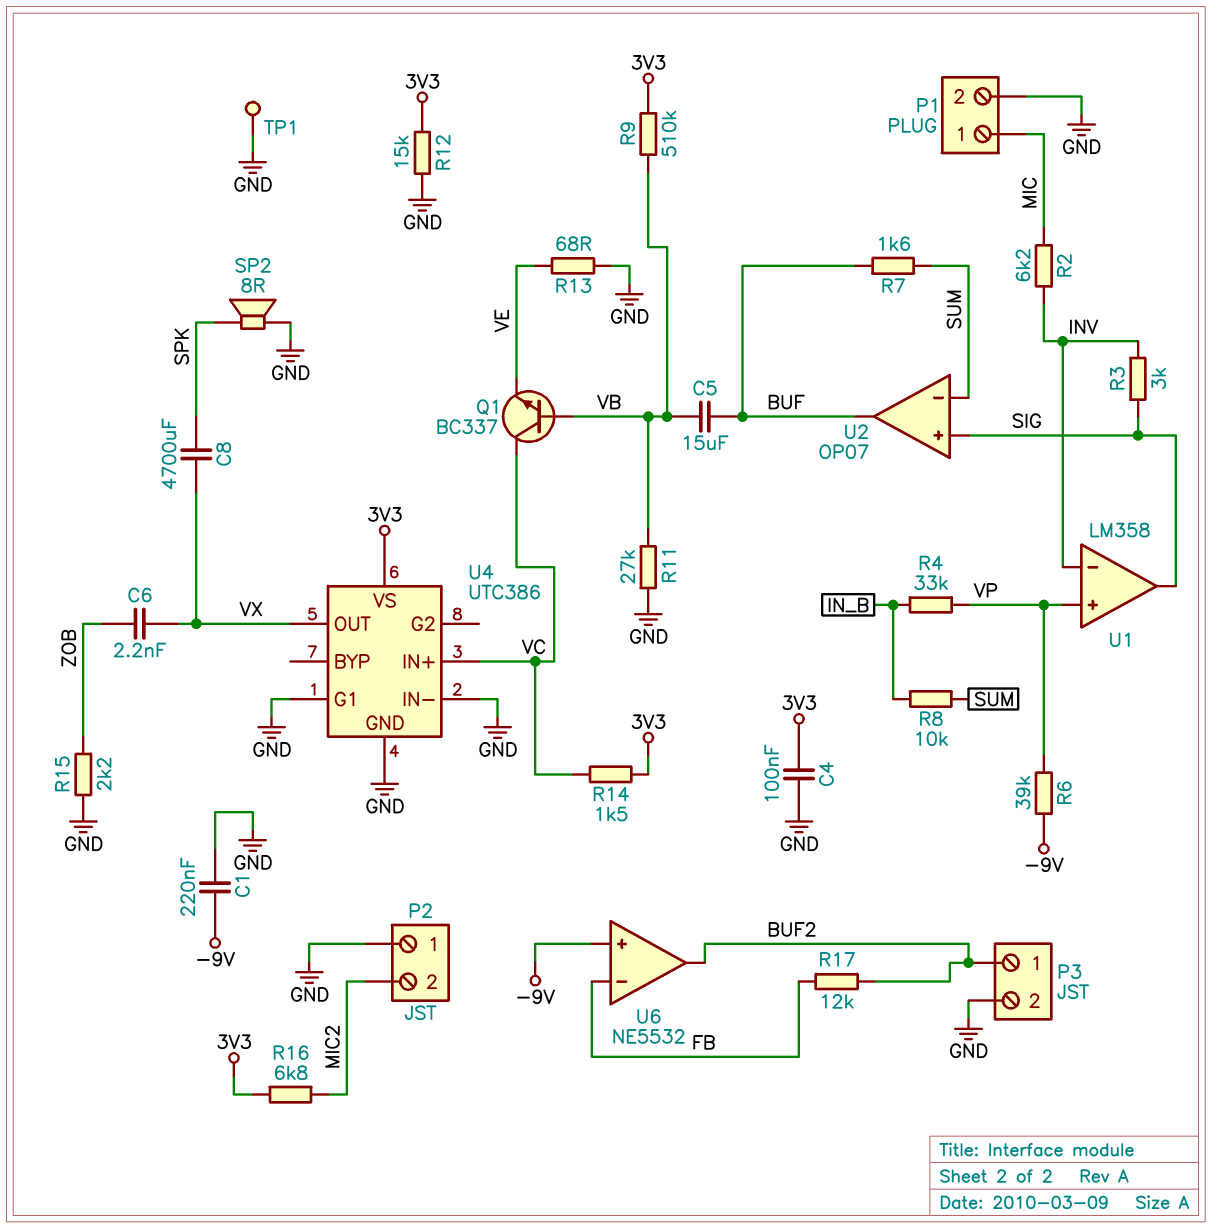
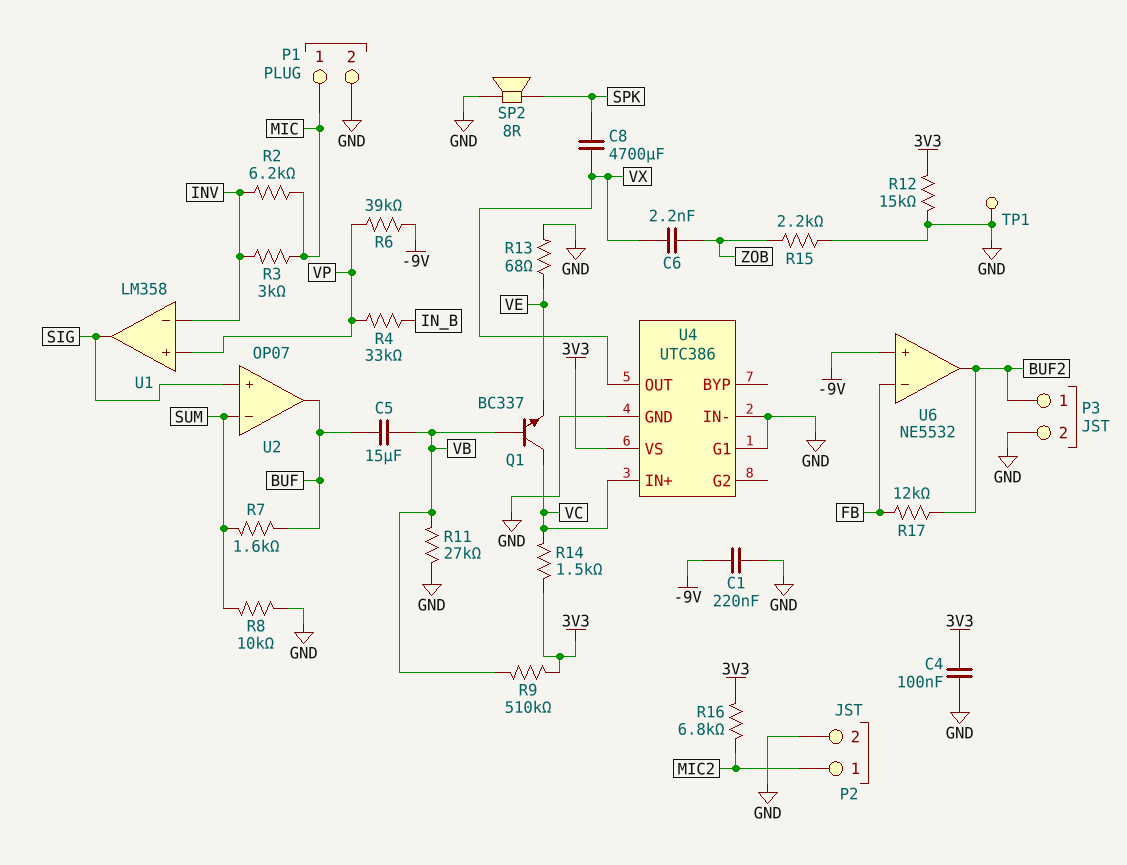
P2 pin 1: GND -> MIC2
P2 pin 2: MIC2 -> GND
R3: 3k (INV, SIG) -> 3k (INV, MIC)
R8: 10k (IN_B, SUM) -> 10k (GND, SUM)

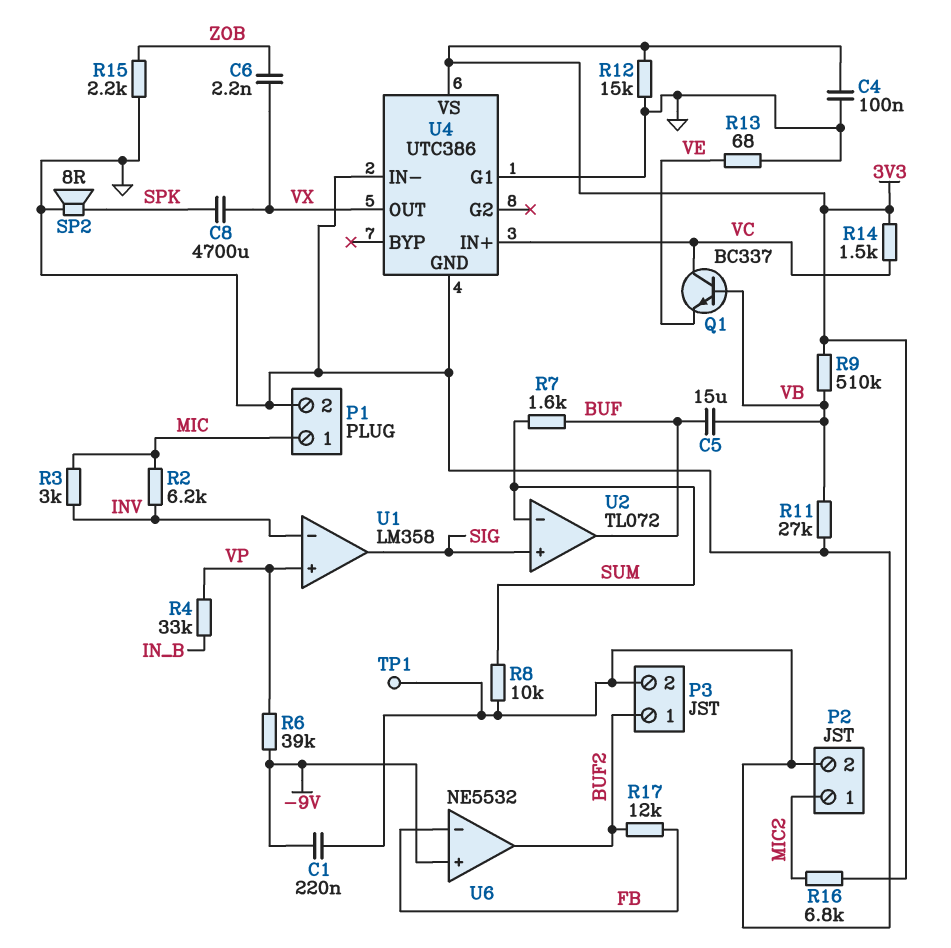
U2: OP07 -> TL072

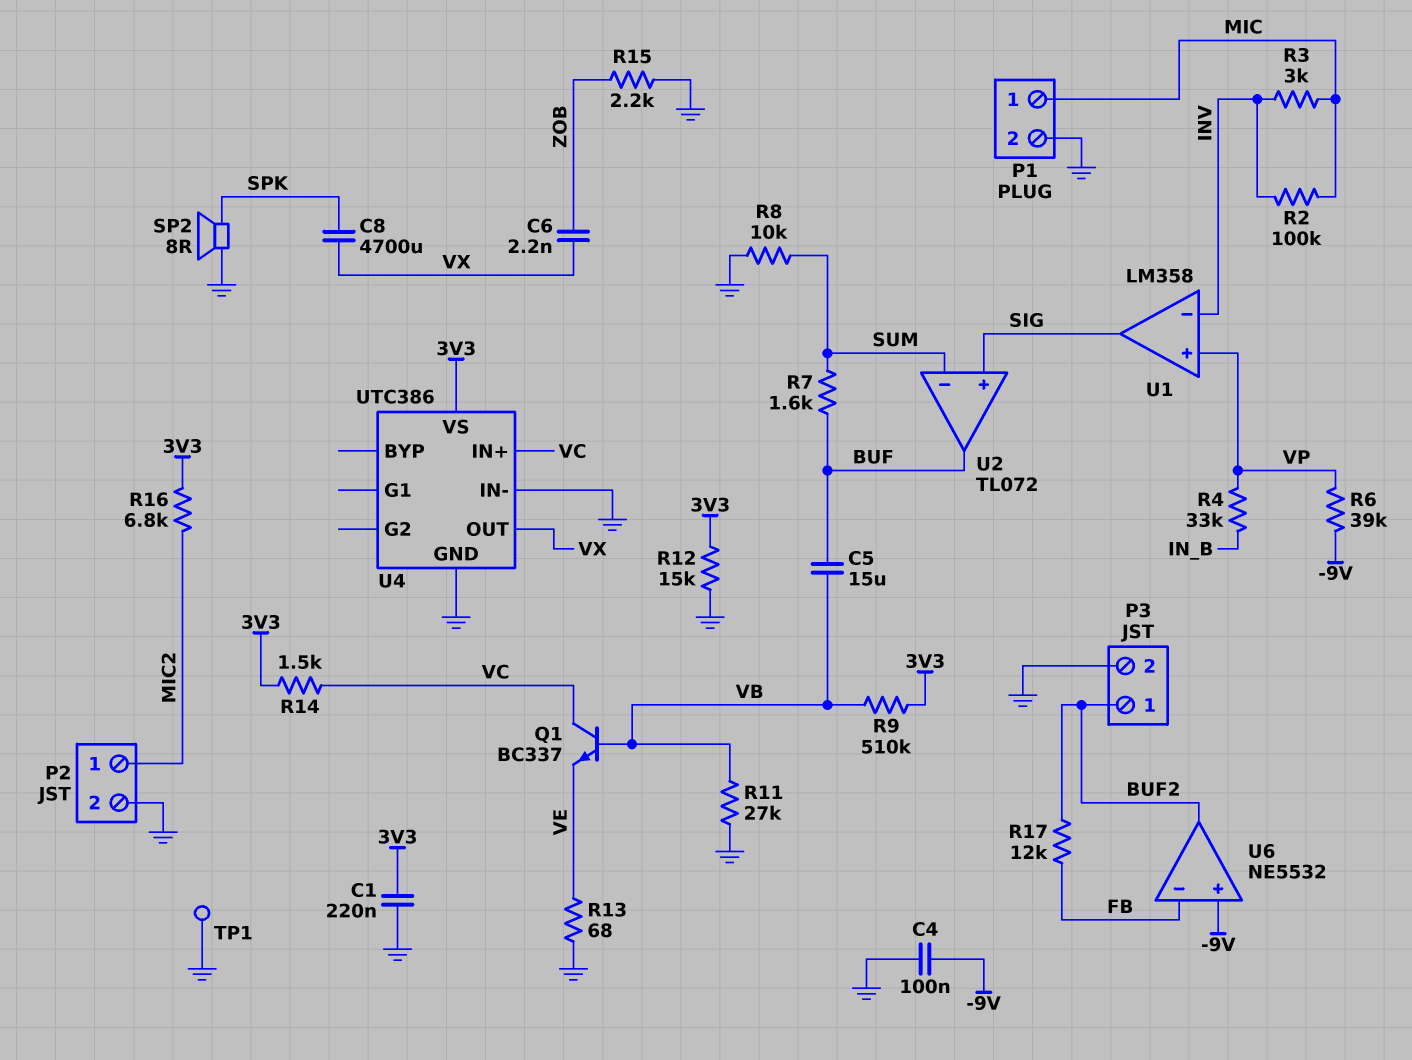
C1: 220nF (-9V, GND) -> 220nF (3V3, GND)
C4: 100nF (3V3, GND) -> 100nF (-9V, GND)
R2: 6.2k (INV, MIC) -> 100k (INV, MIC)
U4 pin G1: GND -> none

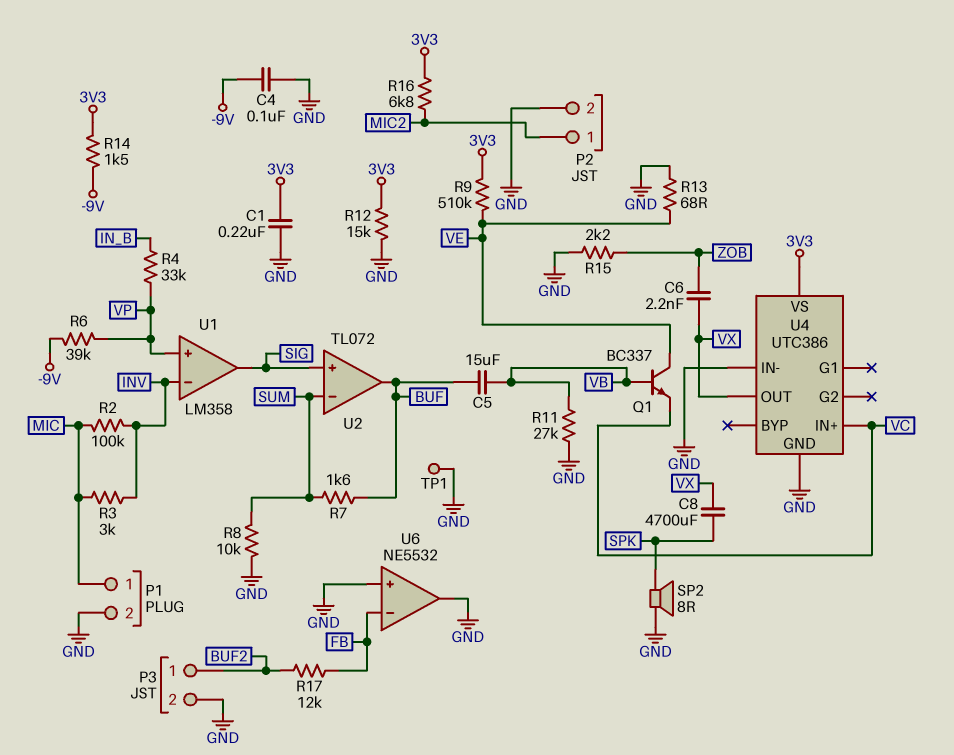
Q1: NPN BC337 (B VB, C VC, E VE) -> NPN BC337 (B VB, C VE, E VC)
R9: 510k (3V3, VB) -> 510k (3V3, VE)
R14: 1.5k (3V3, VC) -> 1.5k (-9V, 3V3)
U6 pin in+: -9V -> GND
U6 pin out: BUF2 -> GND

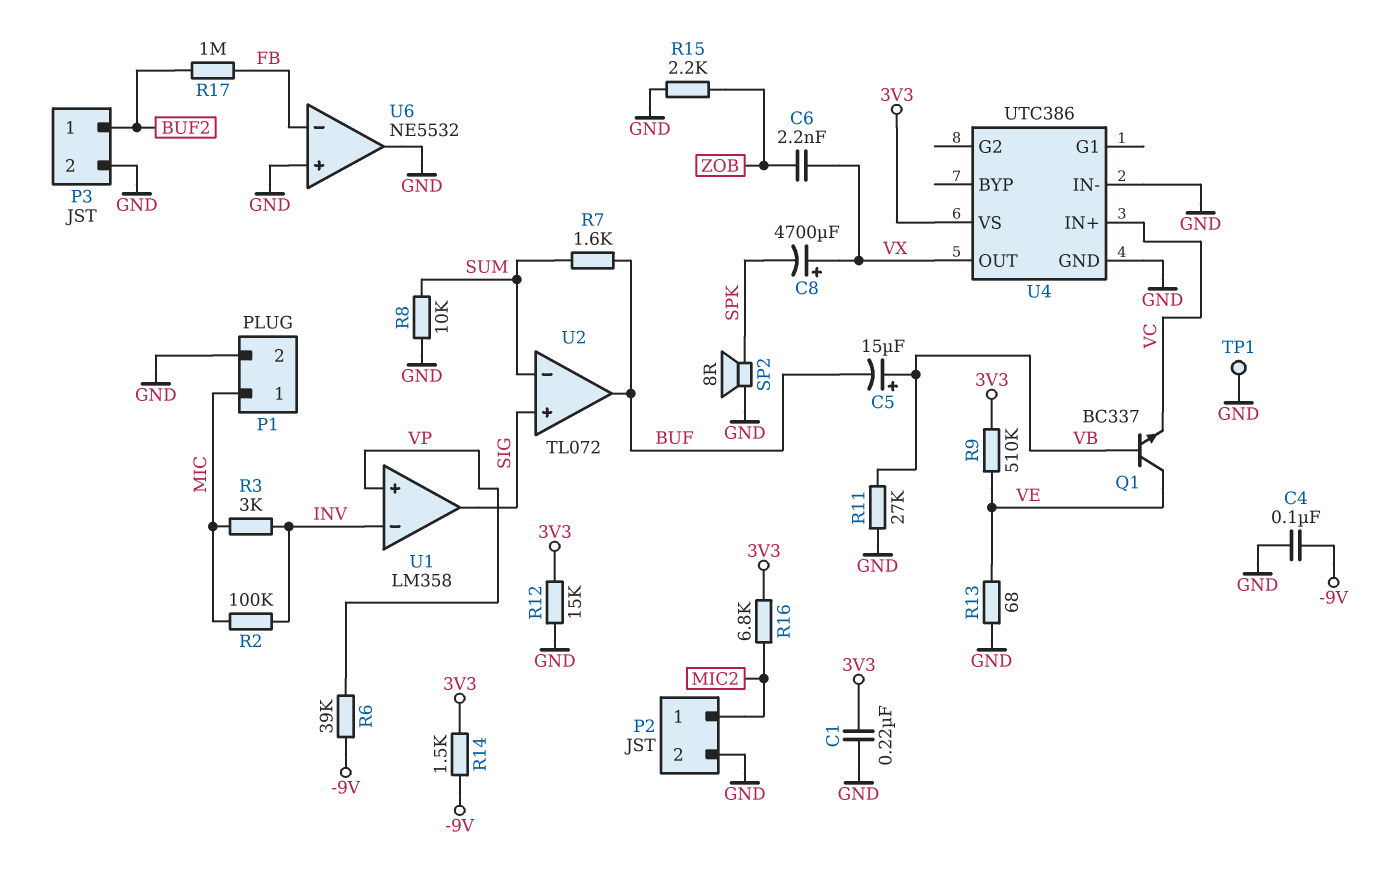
C5: 15uF (BUF, VB) -> 15uF (plus VB, minus BUF)
C8: 4700uF (SPK, VX) -> 4700uF (plus VX, minus SPK)
R4: 33k (IN_B, VP) -> none
R17: 12k (BUF2, FB) -> 1M (BUF2, FB)

